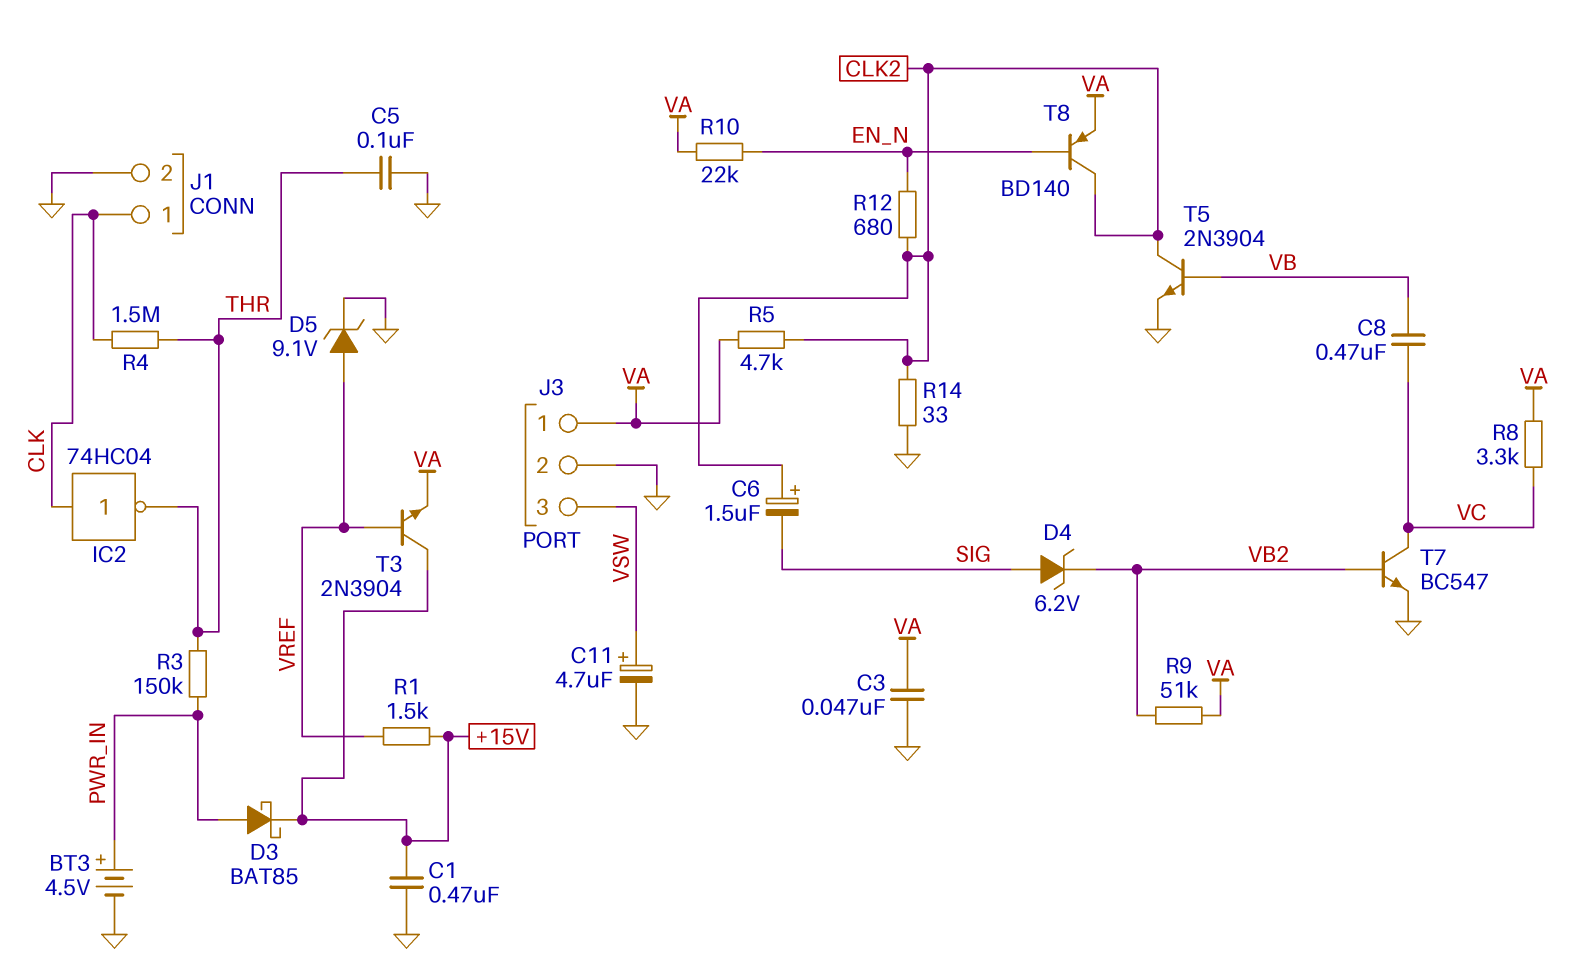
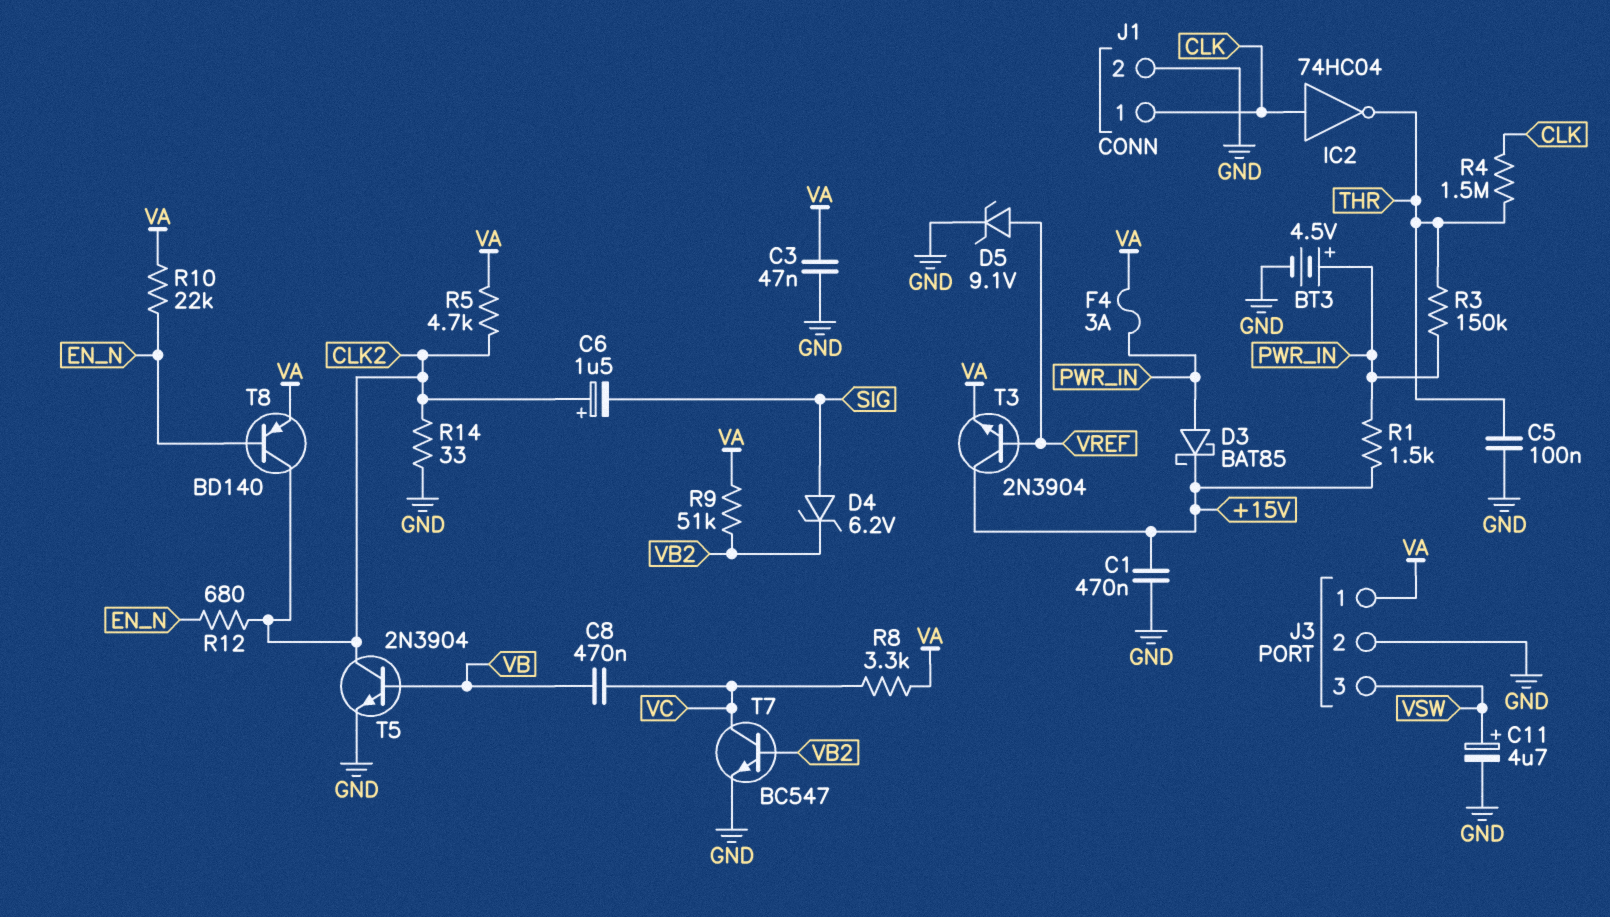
F4: none -> 3A (PWR_IN, VA)
R1: 1.5k (+15V, VREF) -> 1.5k (+15V, PWR_IN)

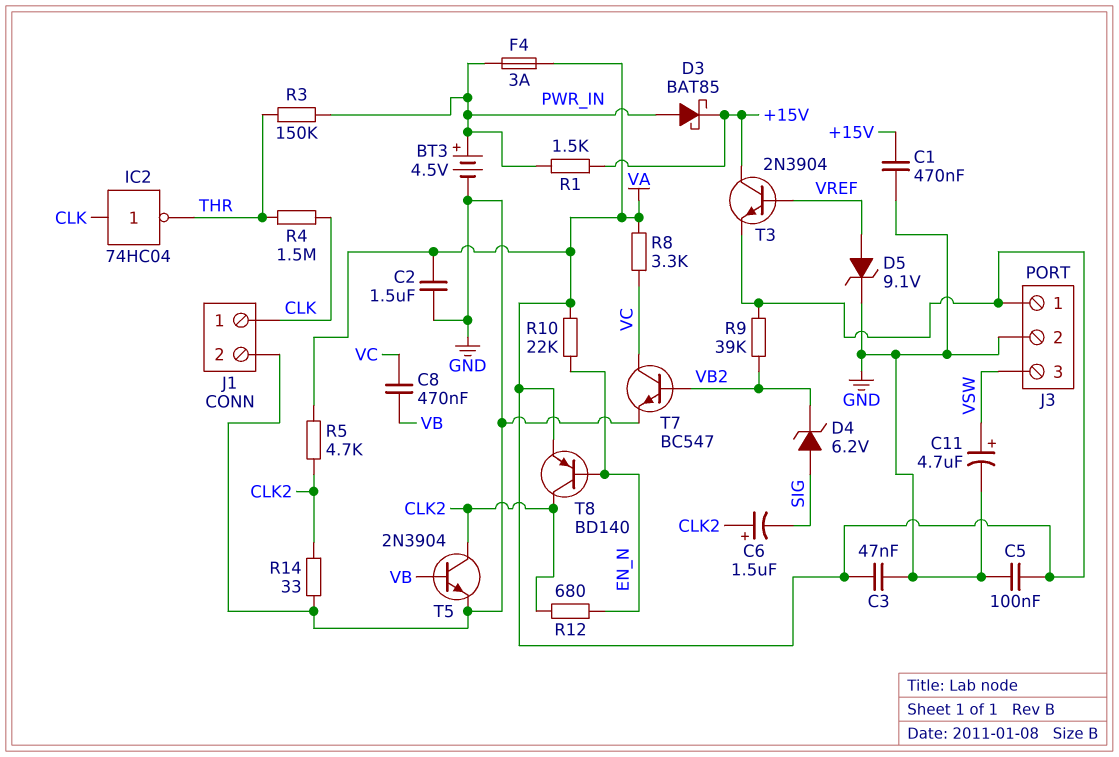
C2: none -> 1.5uF (GND, VA)
C5: 100nF (GND, THR) -> 100nF (GND, VA)
R9: 51k (VA, VB2) -> 39k (VA, VB2)

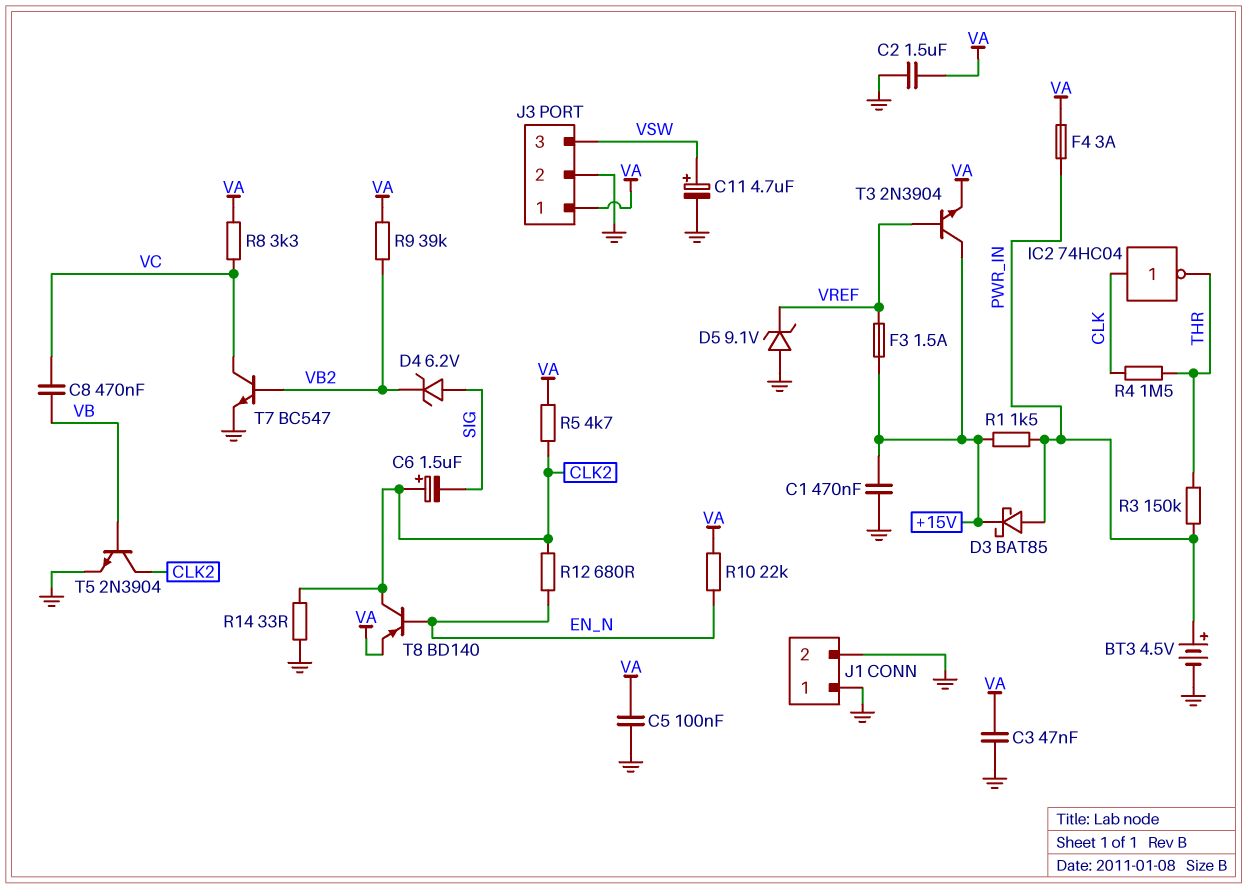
D5: zener 9.1V (A VREF, K GND) -> zener 9.1V (A GND, K VREF)
F3: none -> 1.5A (+15V, VREF)
J1 pin 1: CLK -> GND

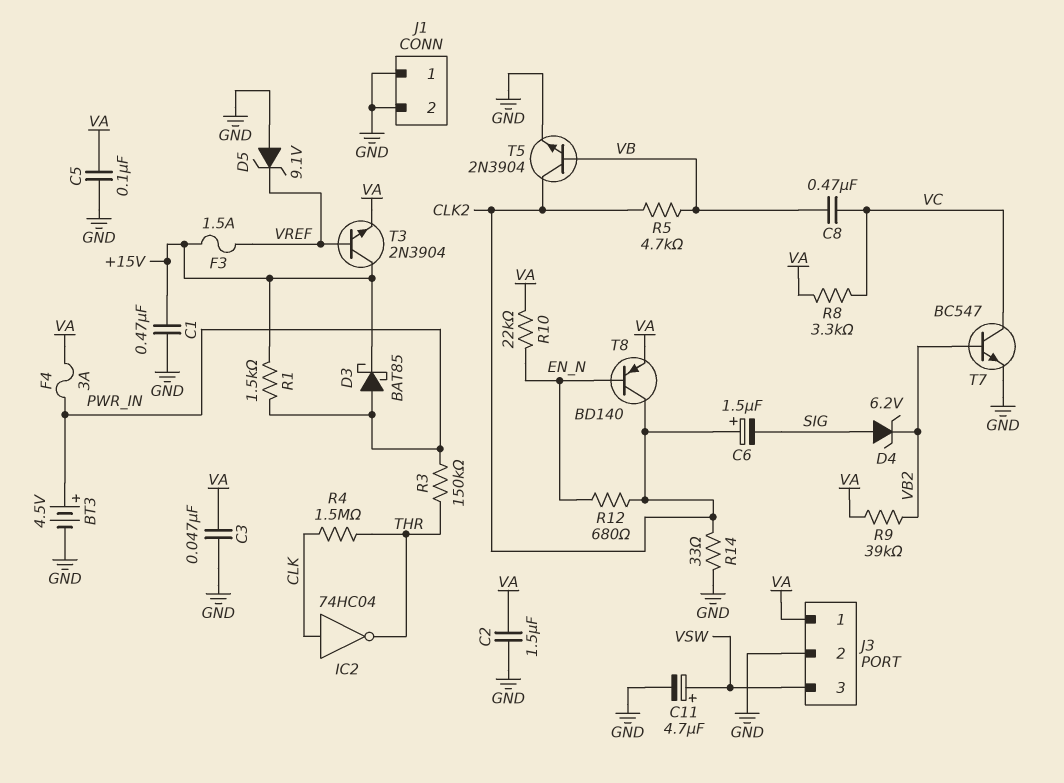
R5: 4.7k (CLK2, VA) -> 4.7k (CLK2, VB)

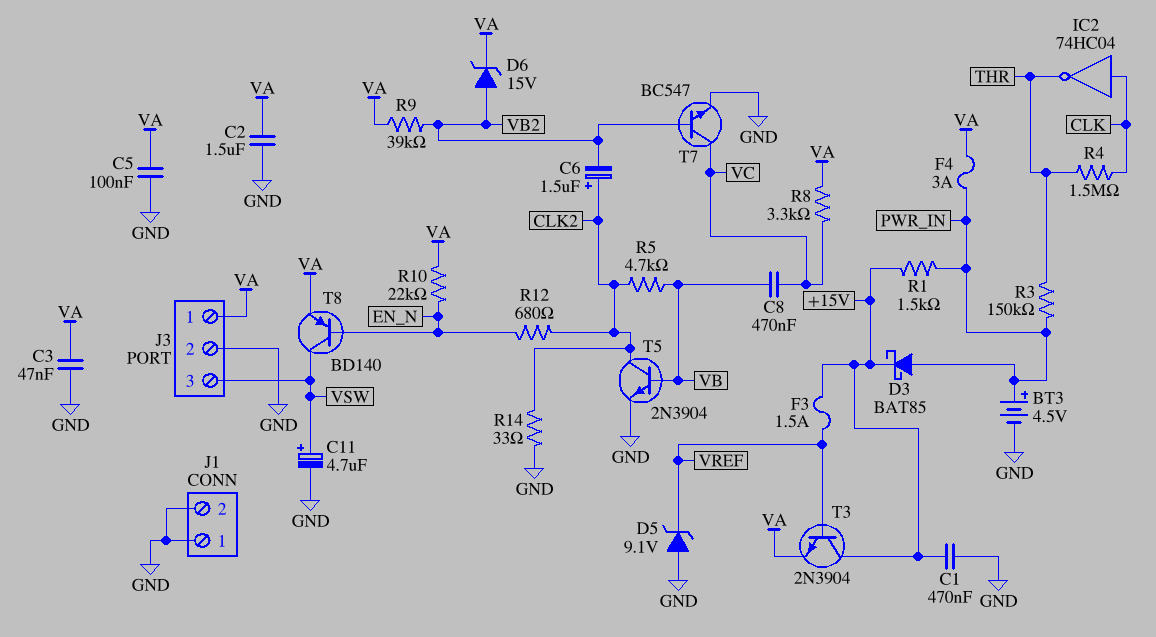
C6: 1.5uF (plus CLK2, minus SIG) -> 1.5uF (plus CLK2, minus VB2)
D4: zener 6.2V (A SIG, K VB2) -> none
D6: none -> zener 15V (A VB2, K VA)
T8: PNP BD140 (B EN_N, C CLK2, E VA) -> PNP BD140 (B EN_N, C VSW, E VA)

